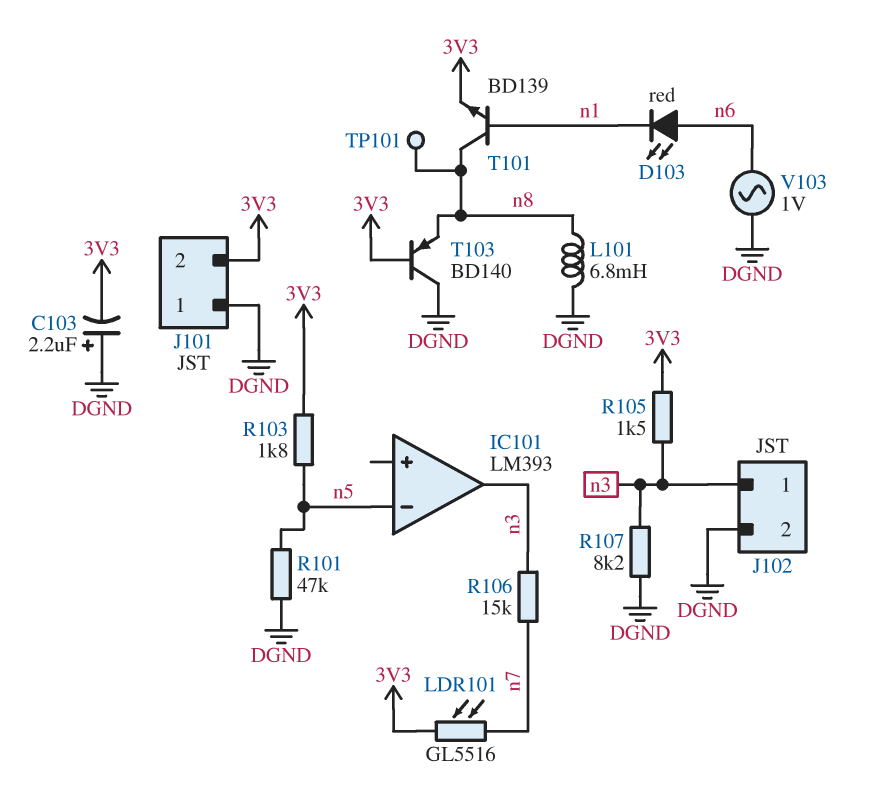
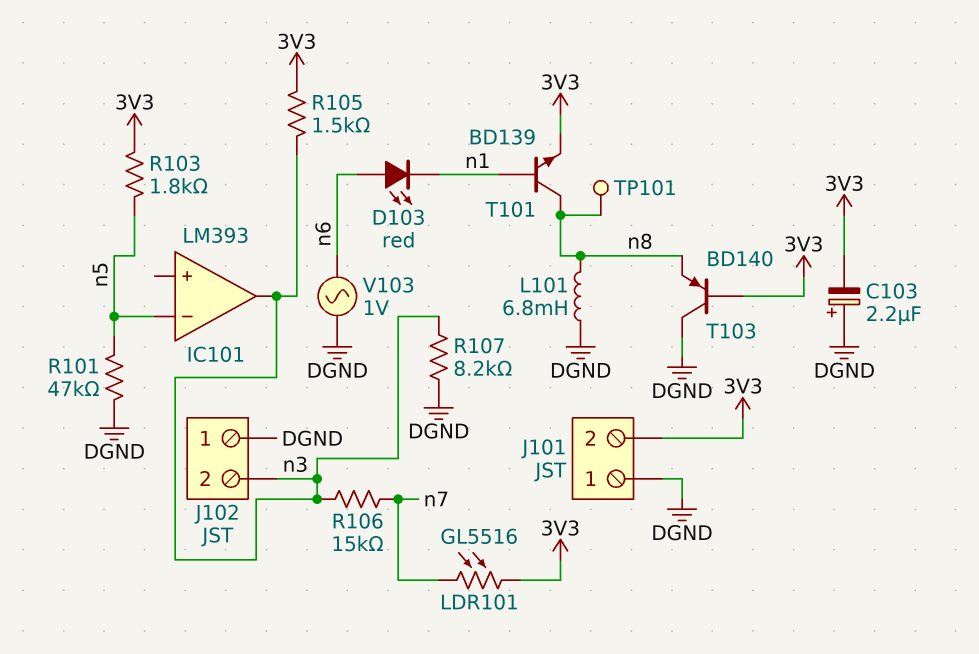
J102 pin 1: n3 -> DGND
J102 pin 2: DGND -> n3

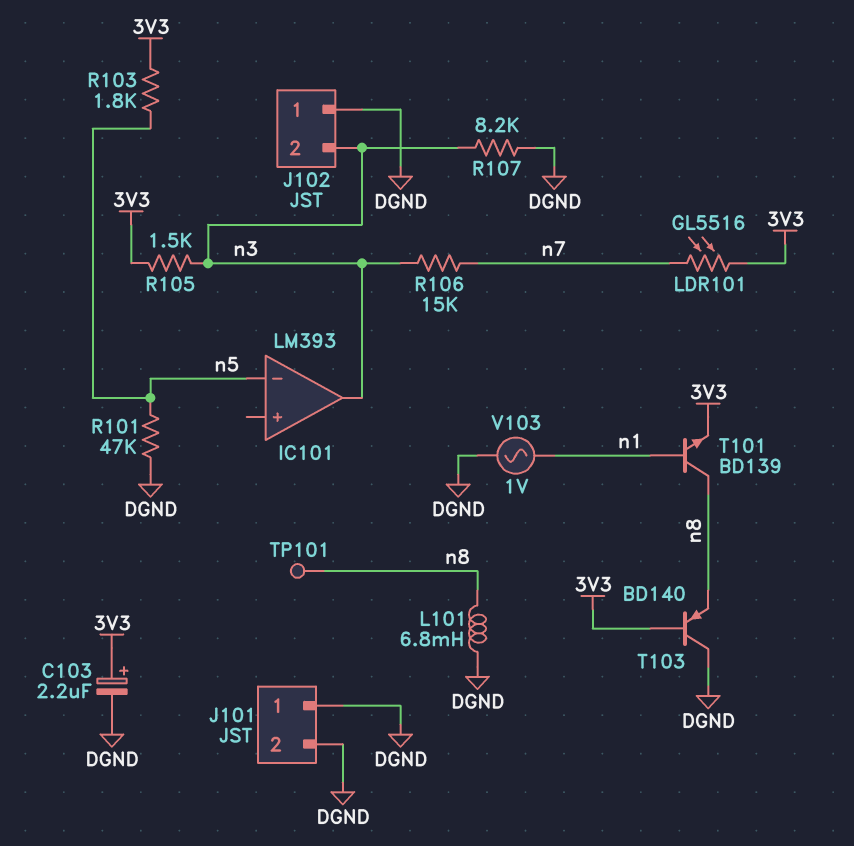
C103: 2.2uF (plus DGND, minus 3V3) -> 2.2uF (plus 3V3, minus DGND)
D103: LED red (A n6, K n1) -> none
J101 pin 2: 3V3 -> DGND
V103: AC 1V (DGND, n6) -> AC 1V (DGND, n1)

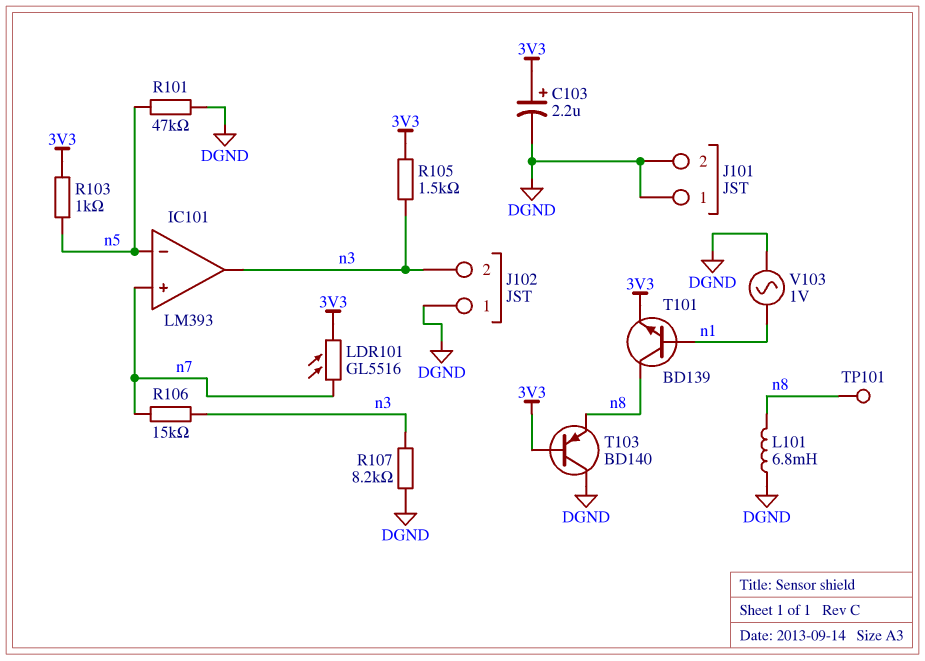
IC101 pin in+: none -> n7
R103: 1.8k (3V3, n5) -> 1k (3V3, n5)

